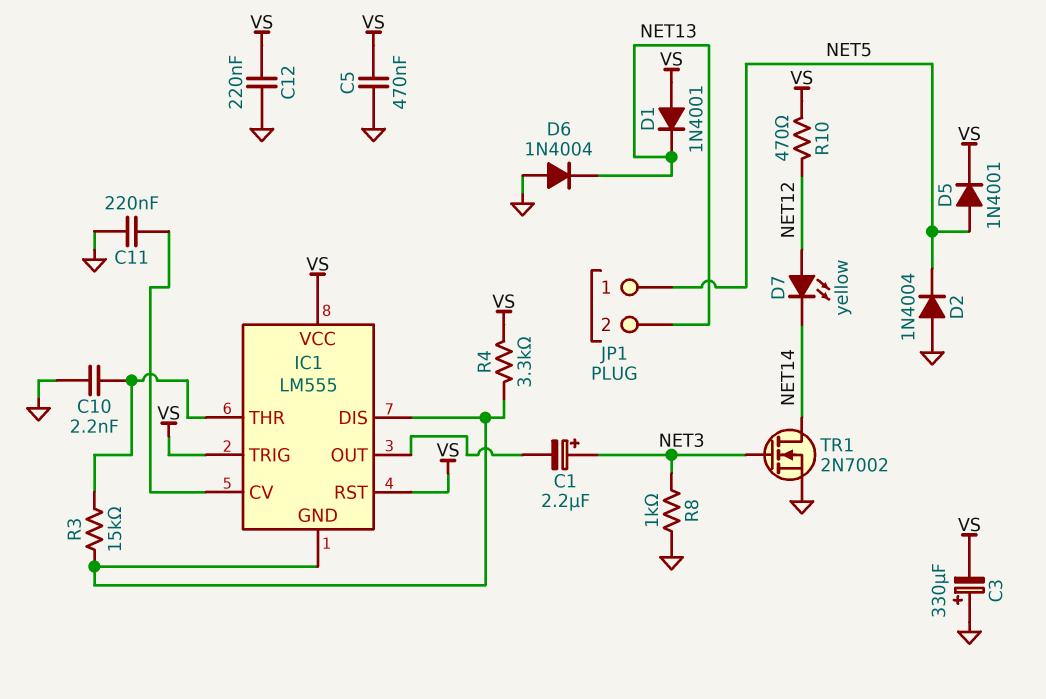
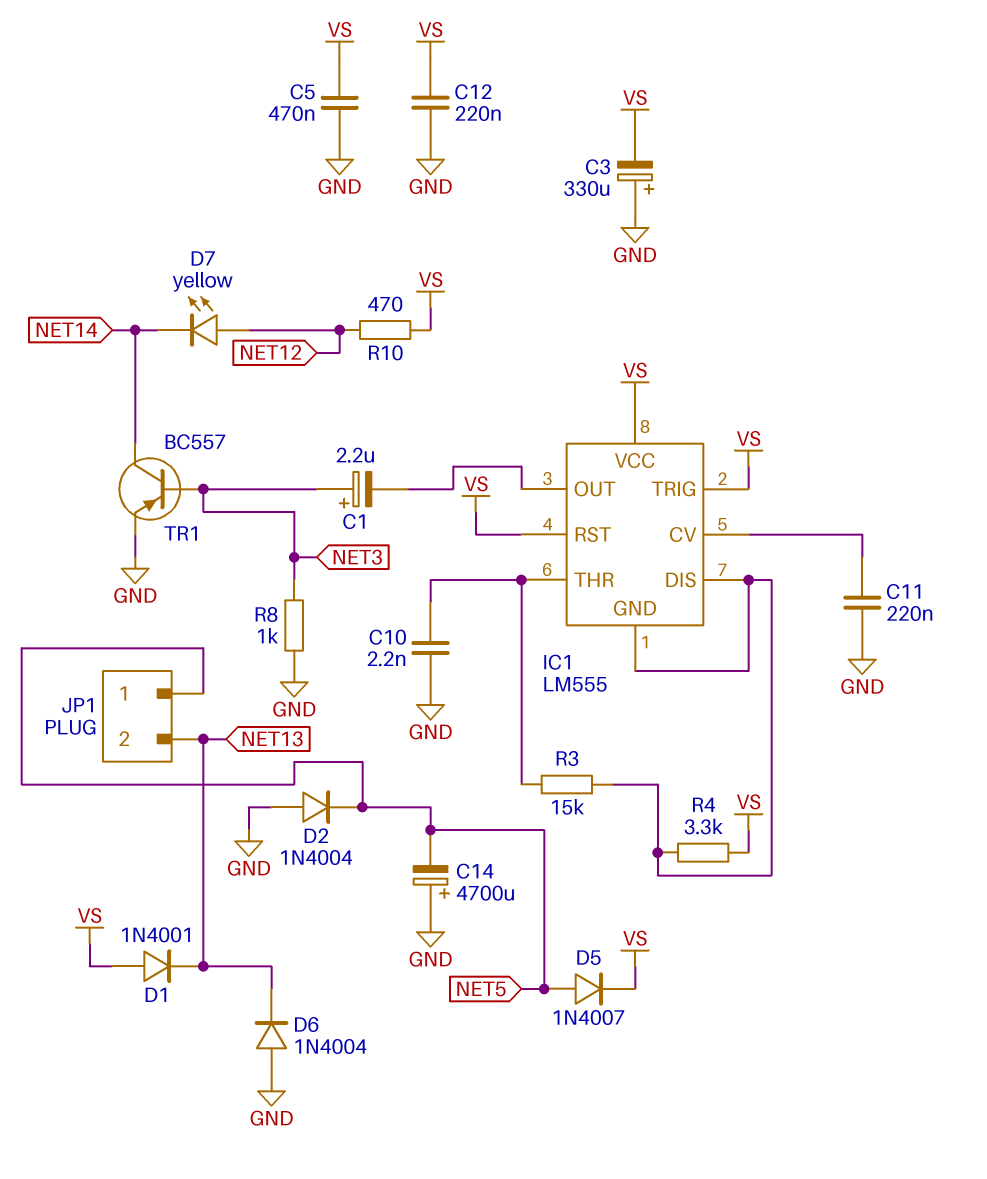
C14: none -> 4700uF (plus GND, minus NET5)
D5: diode 1N4001 (A NET5, K VS) -> diode 1N4007 (A NET5, K VS)
TR1: NMOS 2N7002 (G NET3, D NET14, S GND) -> PNP BC557 (B NET3, C NET14, E GND)

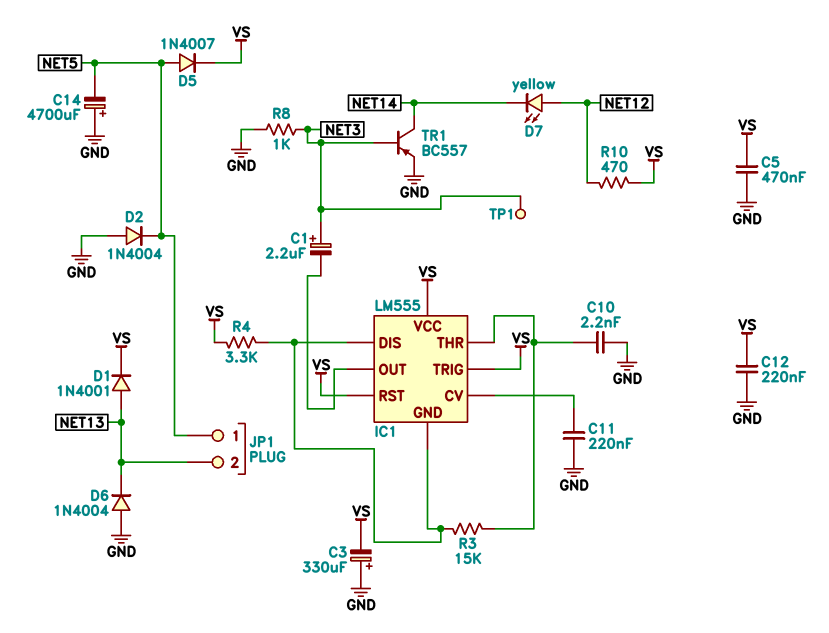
D1: diode 1N4001 (A VS, K NET13) -> diode 1N4001 (A NET13, K VS)
TP1: none -> test point (NET3)

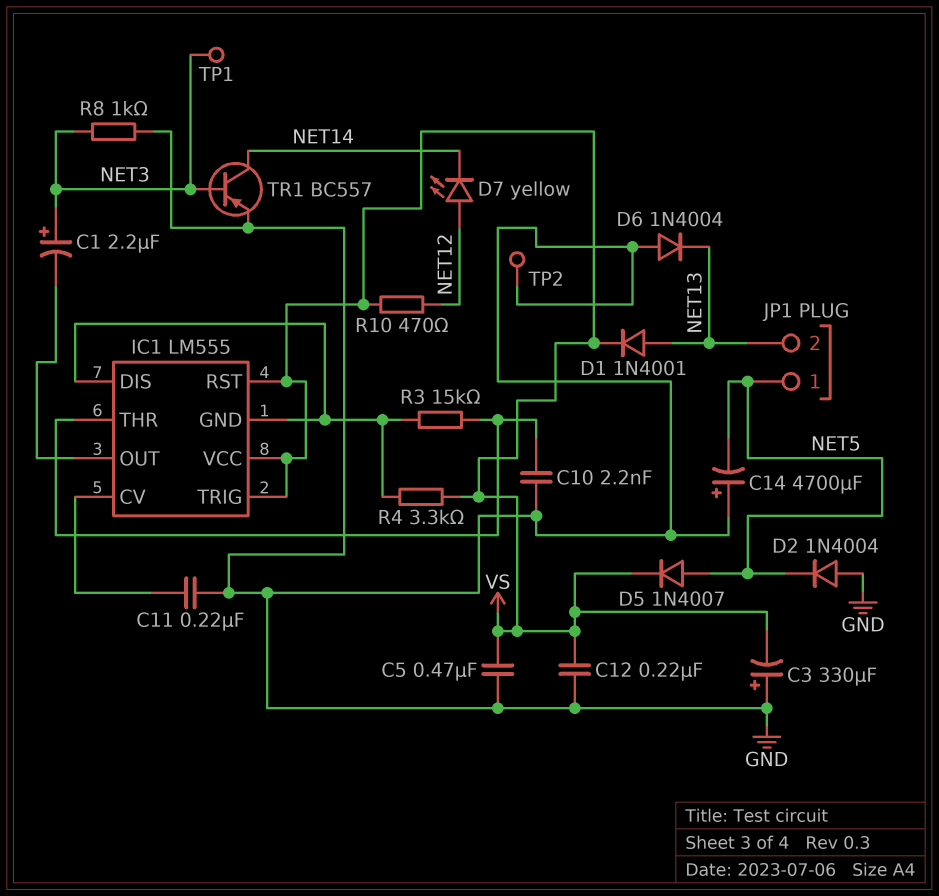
TP2: none -> test point (GND)

